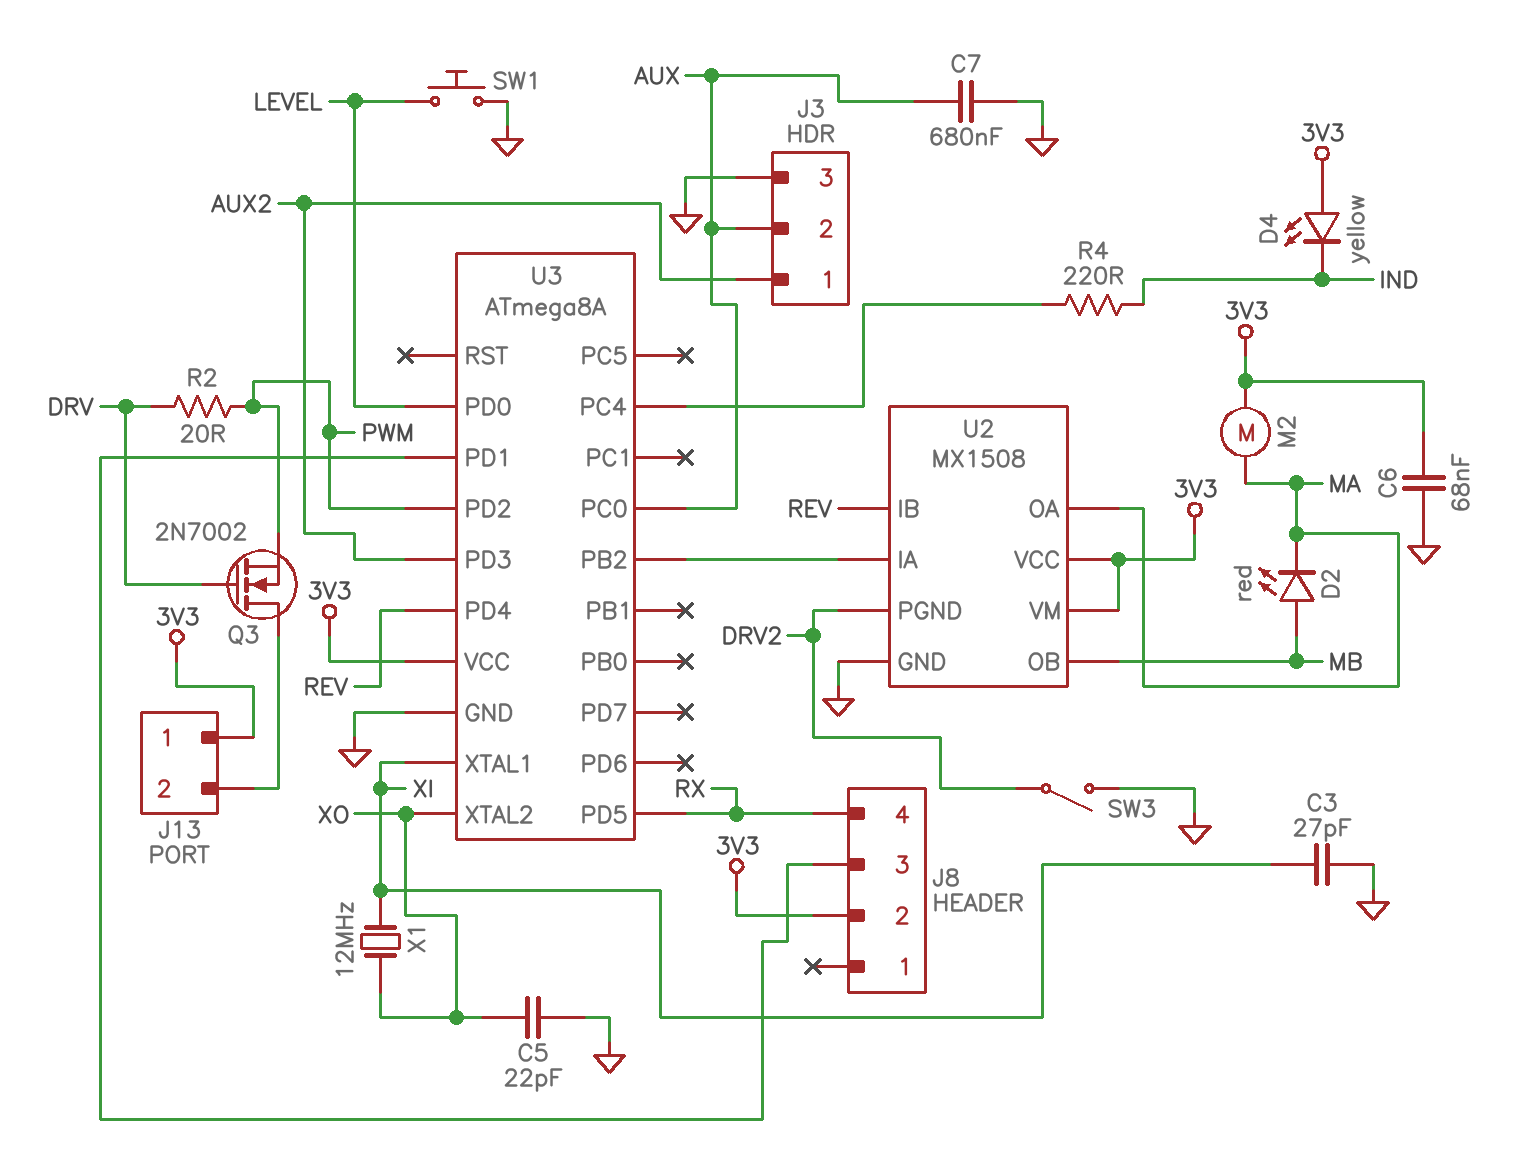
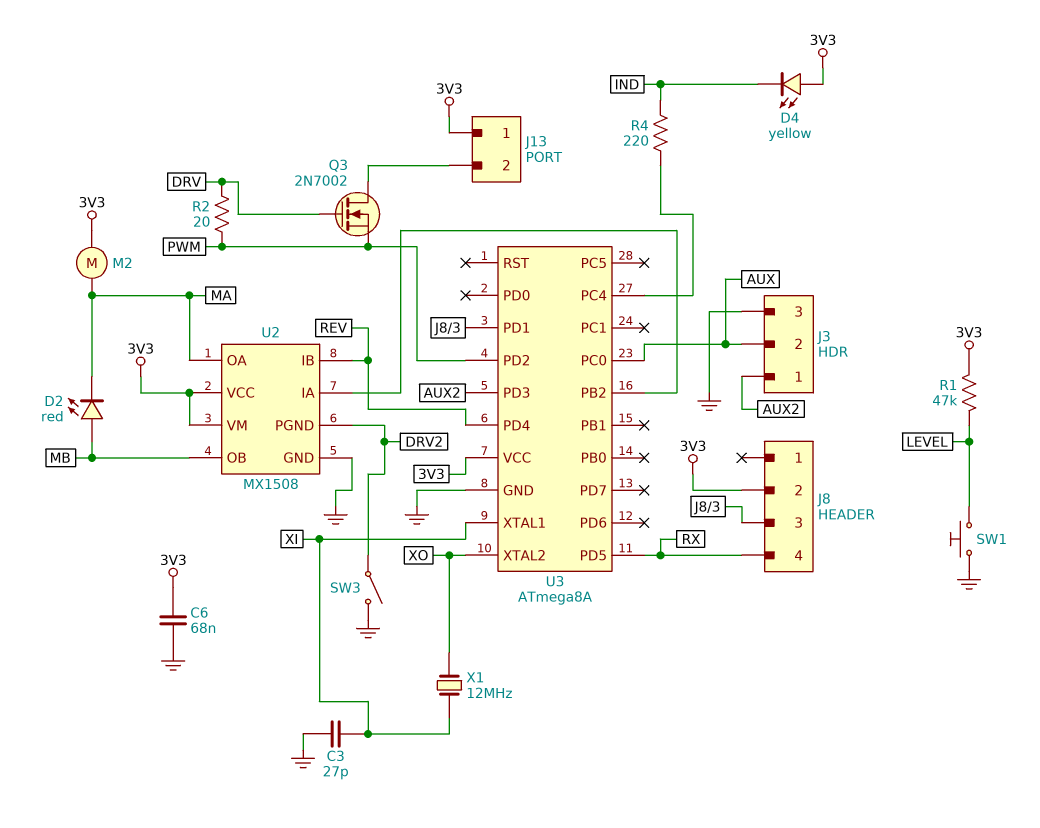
C5: 22pF (GND, XO) -> none
C7: 680nF (AUX, GND) -> none
R1: none -> 47k (3V3, LEVEL)
U3 pin PD0: LEVEL -> none

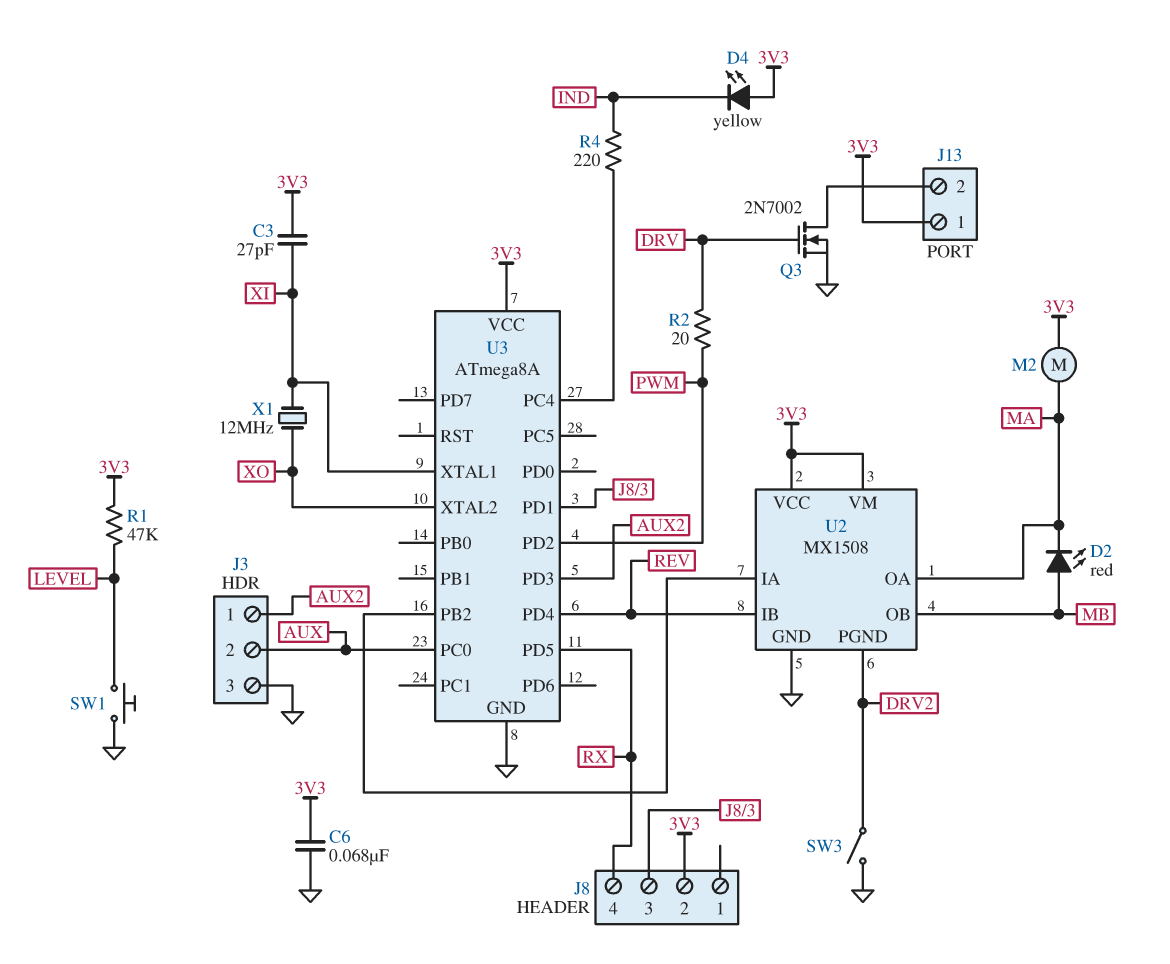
C3: 27pF (GND, XI) -> 27pF (3V3, XI)
Q3: NMOS 2N7002 (G DRV, D J13/2, S PWM) -> NMOS 2N7002 (G DRV, D J13/2, S GND)

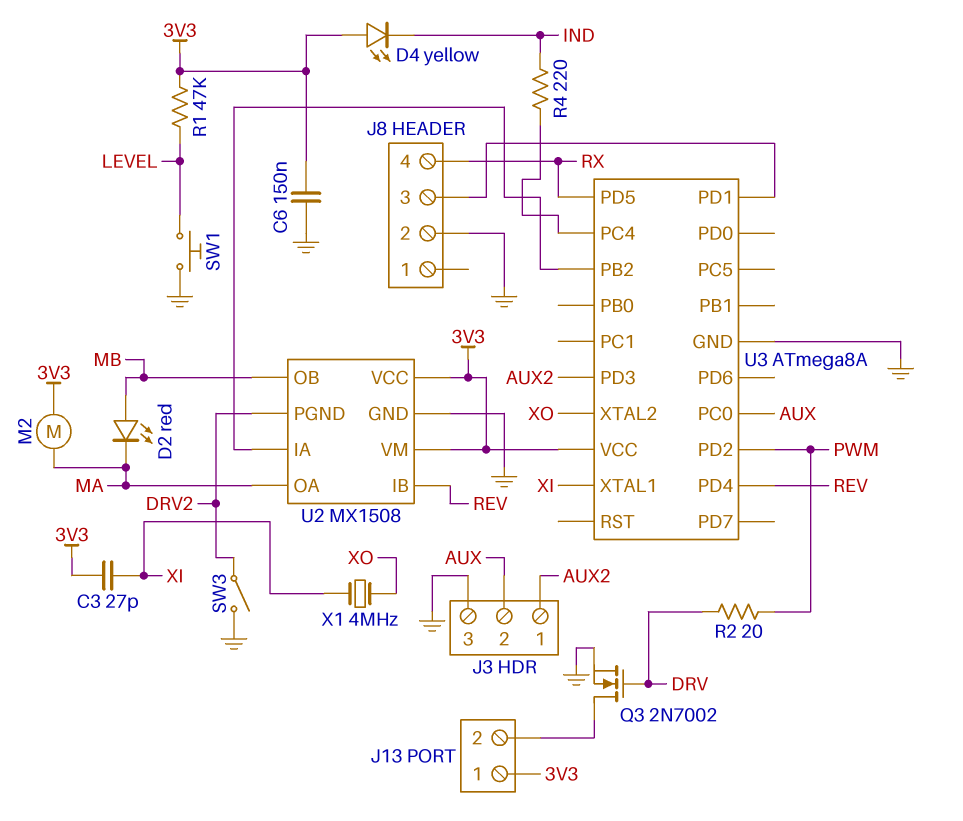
C6: 68nF (3V3, GND) -> 150nF (3V3, GND)
J8 pin 2: 3V3 -> GND
X1: 12MHz (XI, XO) -> 4MHz (XI, XO)

